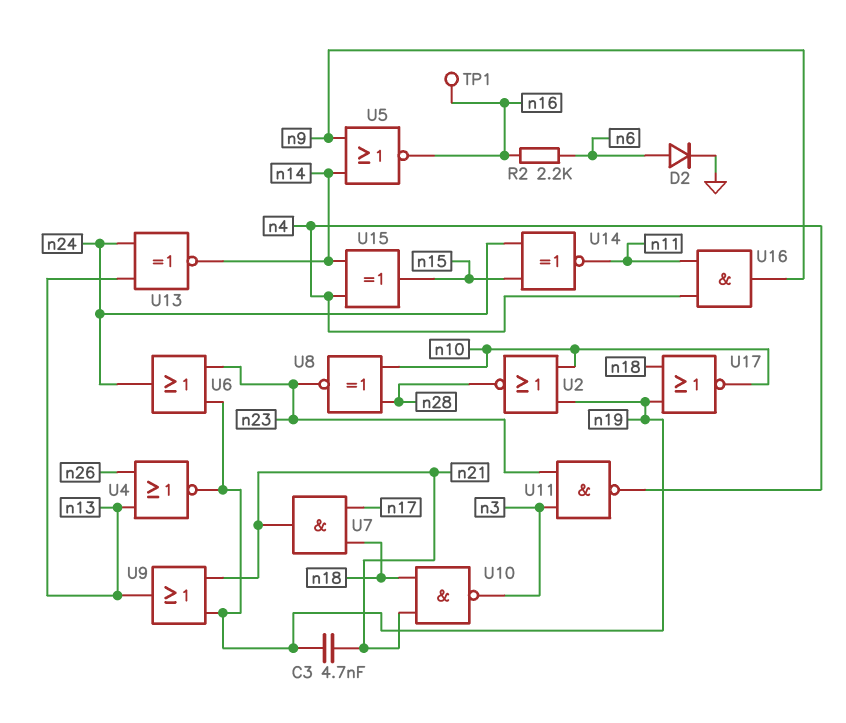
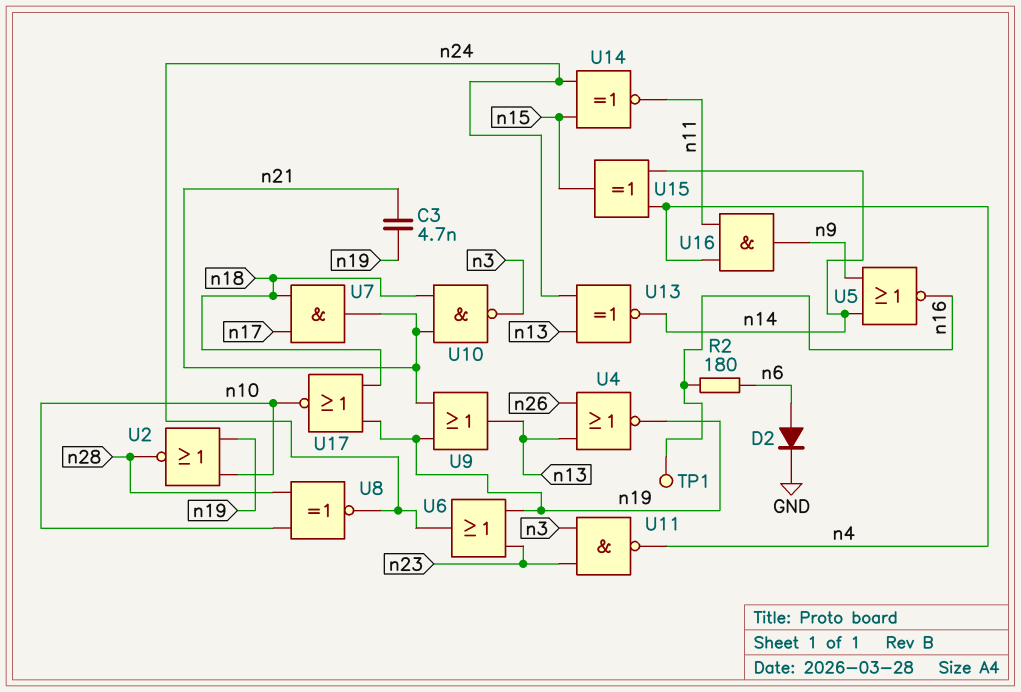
R2: 2.2k (n6, n16) -> 180 (n6, n16)
U8: XNOR (in n10, in n28, out n23) -> XNOR (in n10, in n28, out n24)

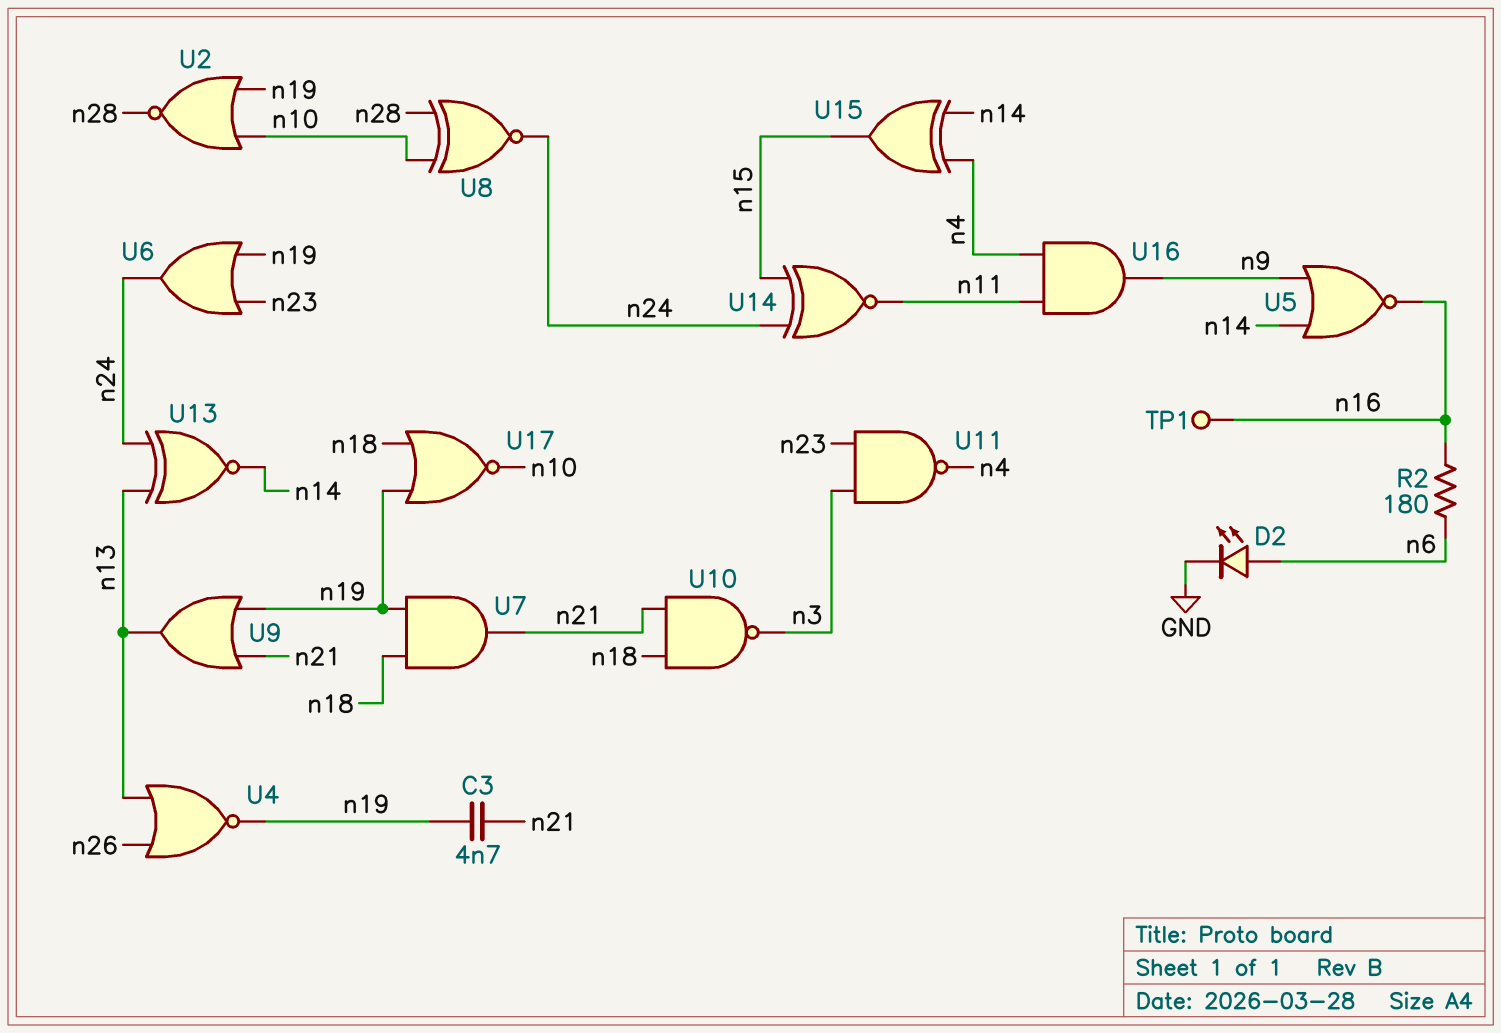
D2: diode (A n6, K GND) -> LED (A n6, K GND)
U7: AND (in n17, in n18, out n21) -> AND (in n18, in n19, out n21)

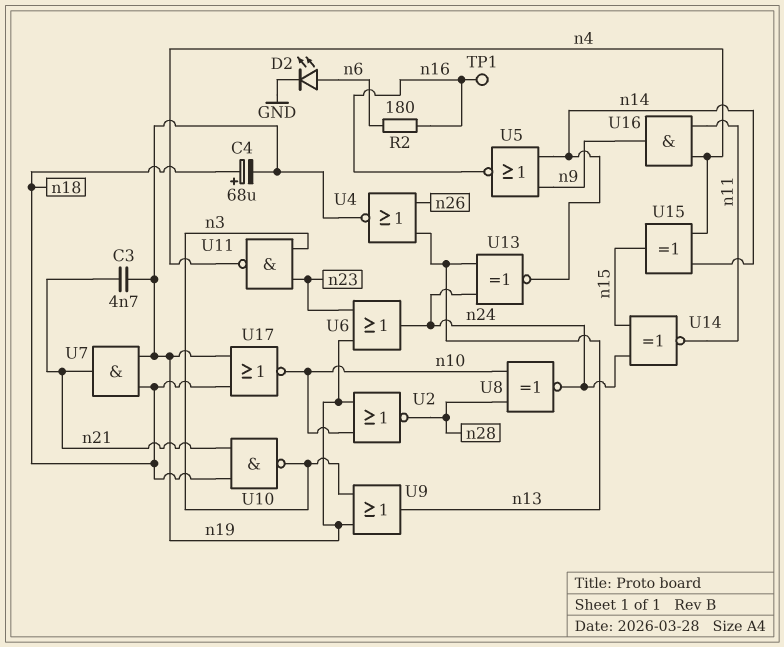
C4: none -> 68uF (plus n18, minus n19)
U9: OR (in n19, in n21, out n13) -> OR (in n3, in n19, out n13)

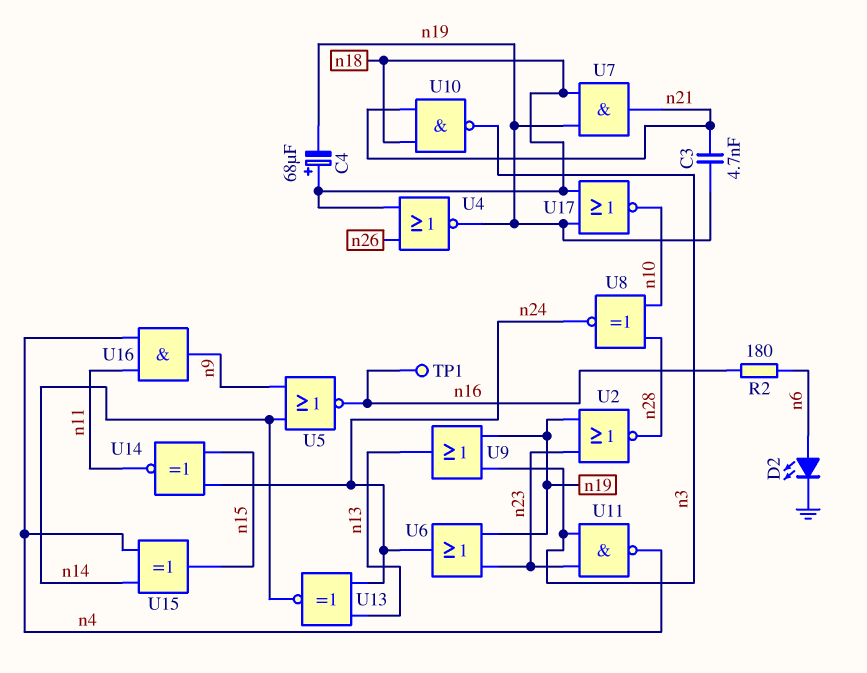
U2: NOR (in n10, in n19, out n28) -> NOR (in n19, in n23, out n28)
U4: NOR (in n13, in n26, out n19) -> NOR (in n18, in n26, out n19)

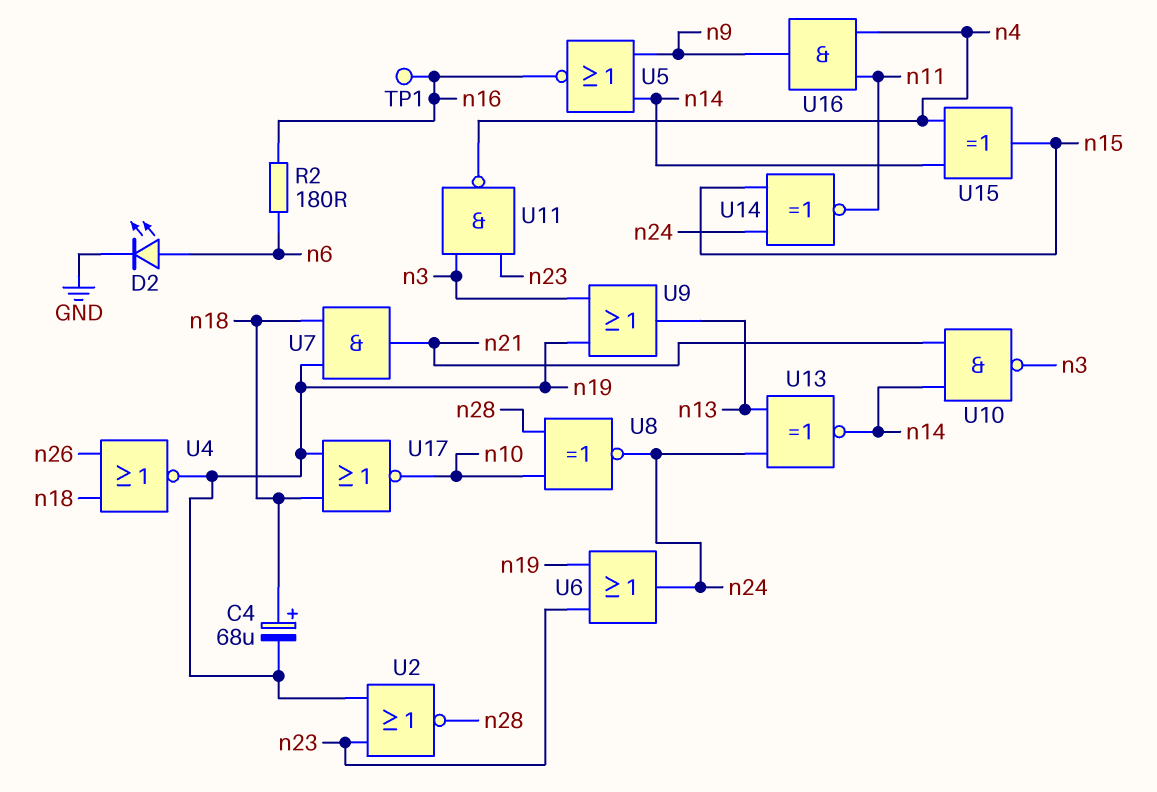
C3: 4.7nF (n19, n21) -> none
U10: NAND (in n18, in n21, out n3) -> NAND (in n14, in n21, out n3)

